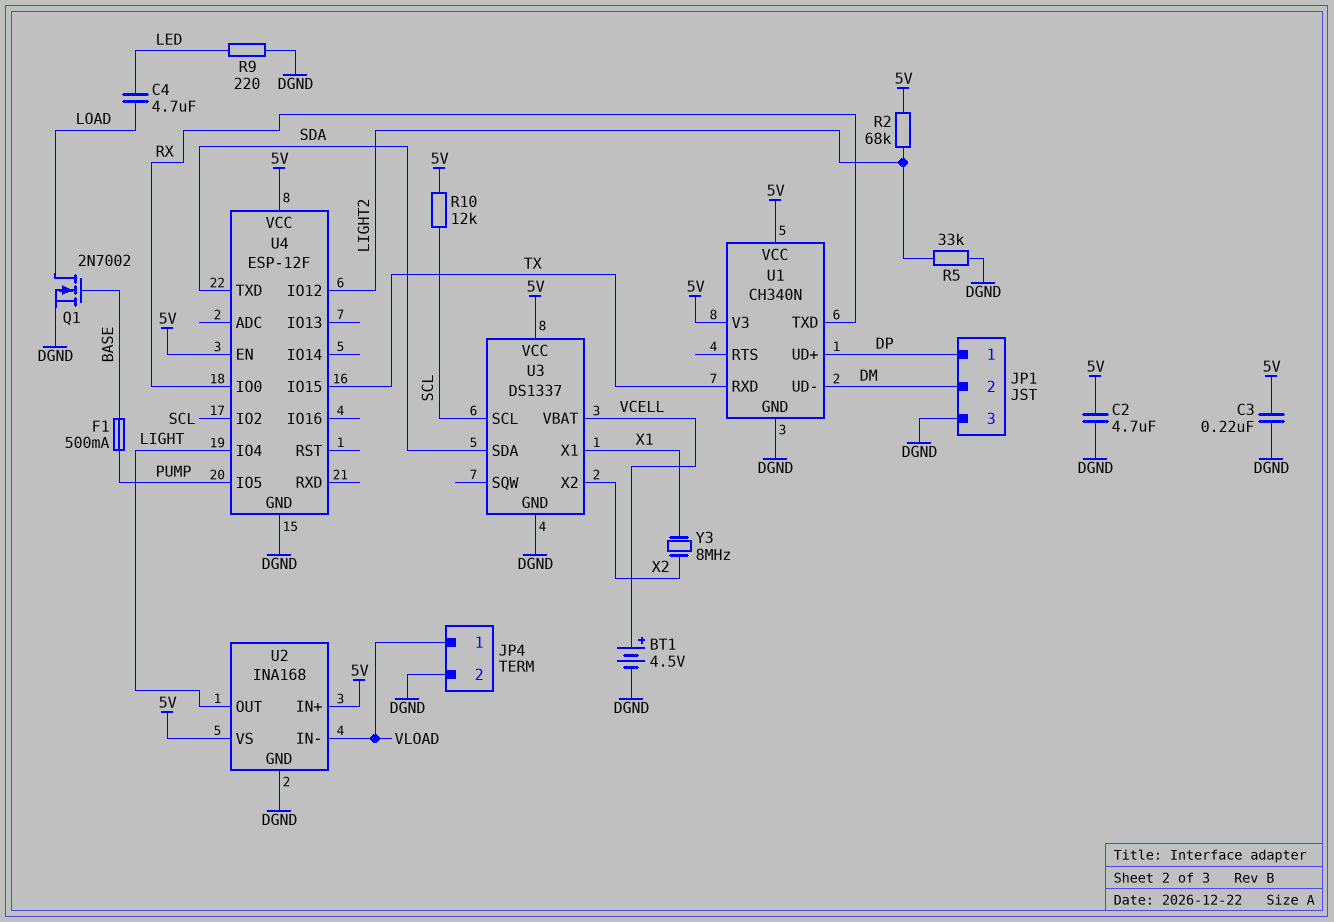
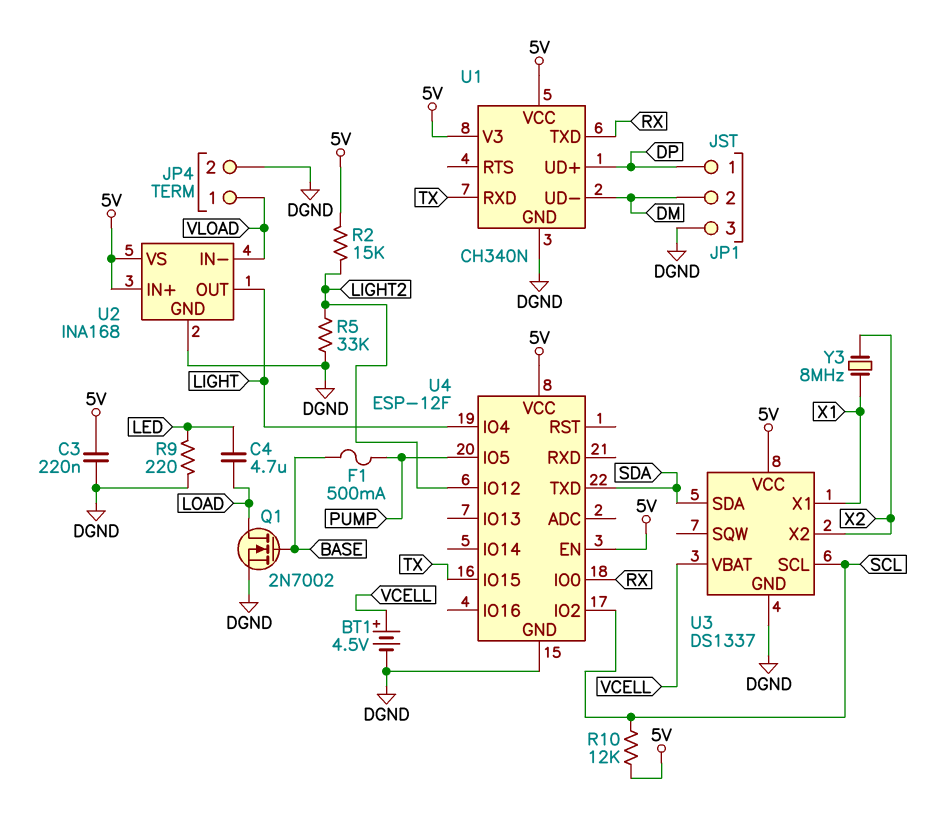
C2: 4.7uF (5V, DGND) -> none
R2: 68k (5V, LIGHT2) -> 15k (5V, LIGHT2)

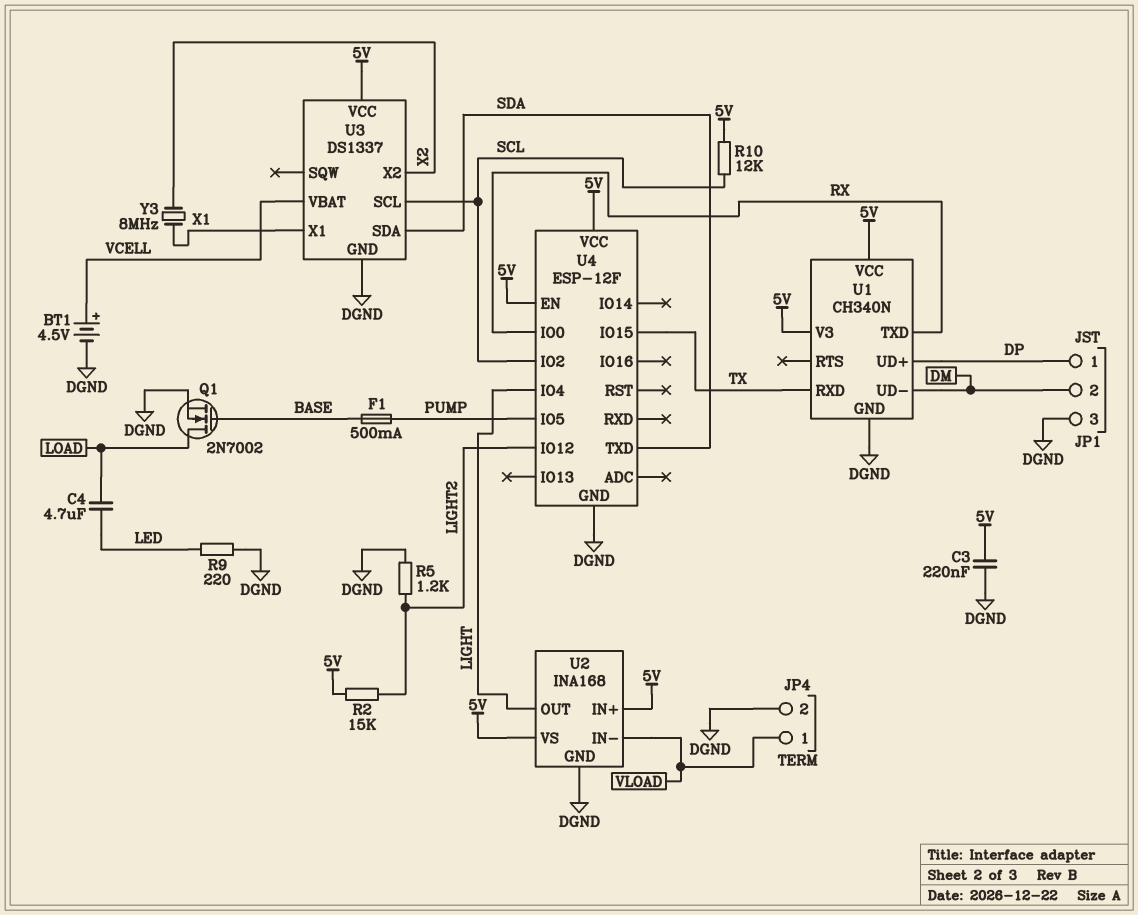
R5: 33k (DGND, LIGHT2) -> 1.2k (DGND, LIGHT2)

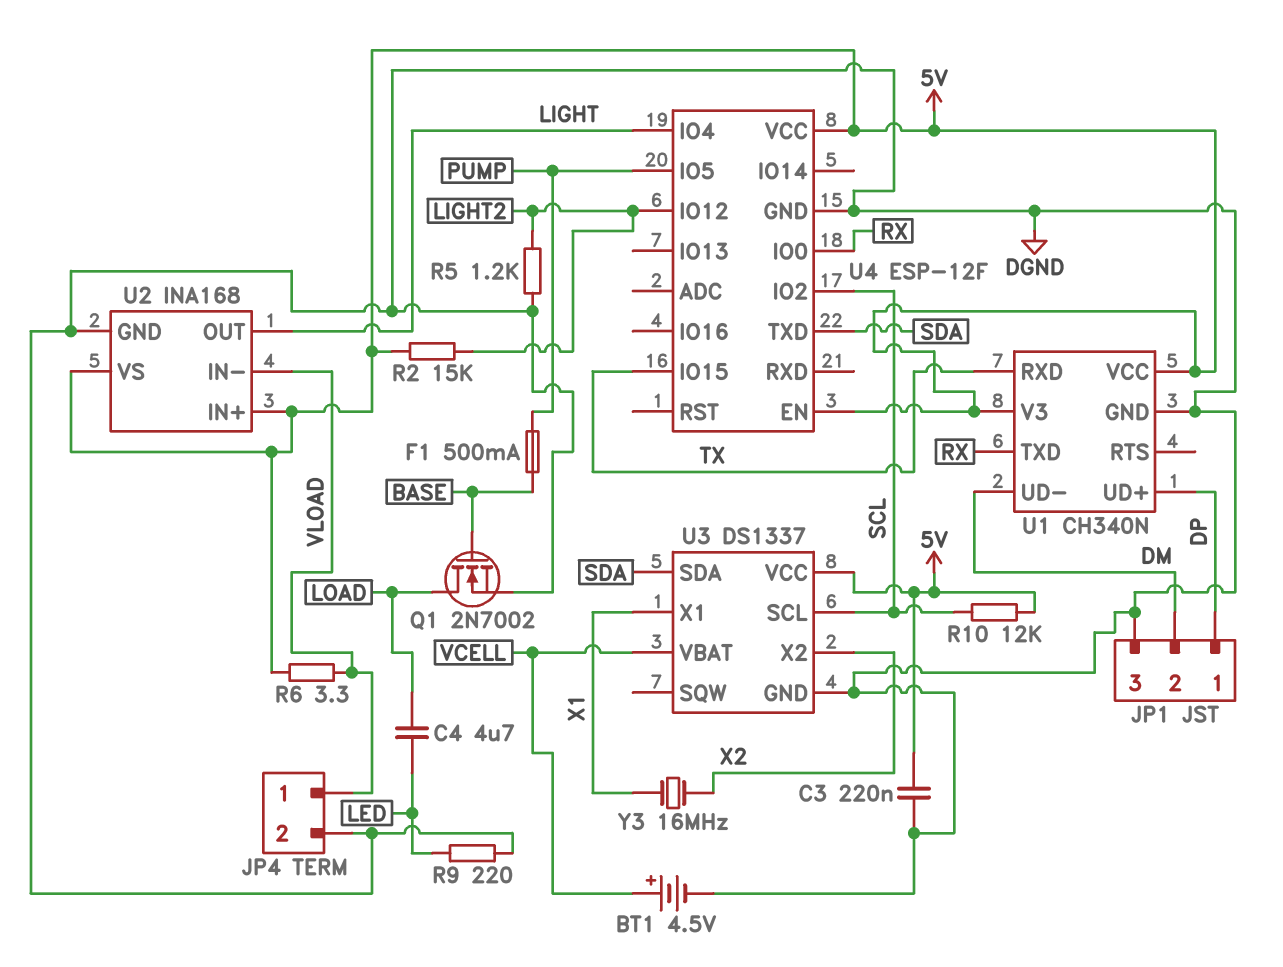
R6: none -> 3.3 (5V, VLOAD)
Y3: 8MHz (X1, X2) -> 16MHz (X1, X2)

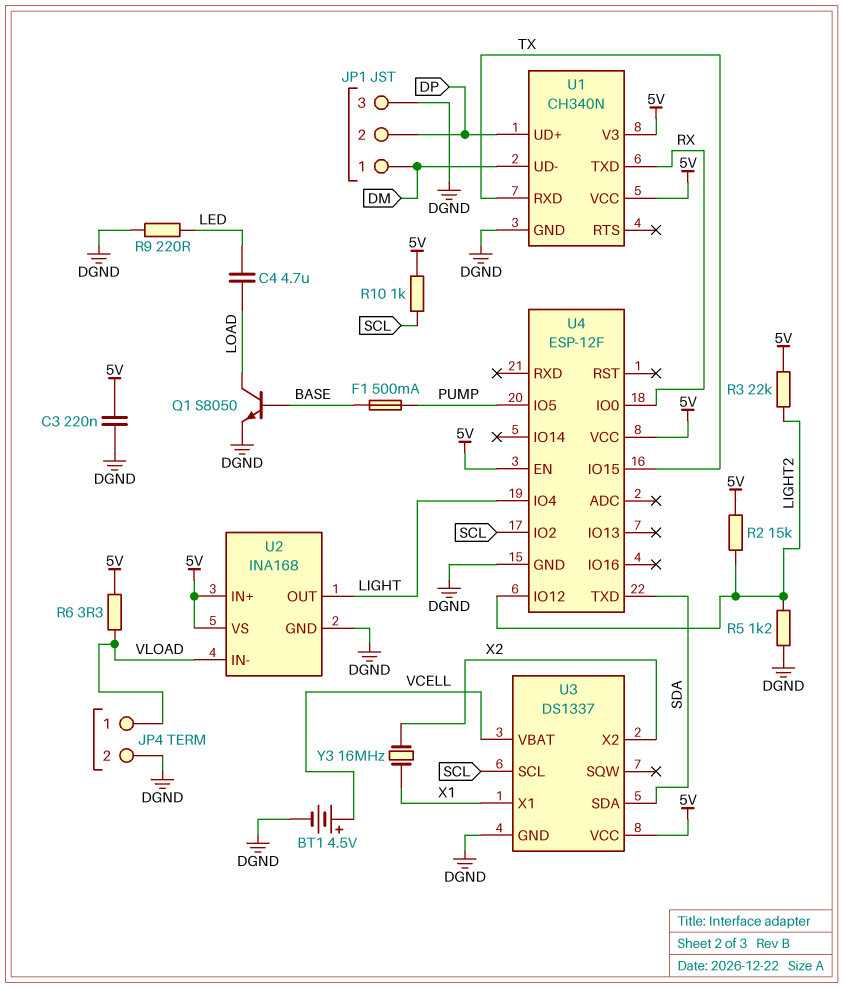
JP1 pin 1: DP -> DM
JP1 pin 2: DM -> DP
Q1: NMOS 2N7002 (G BASE, D LOAD, S DGND) -> NPN S8050 (B BASE, C LOAD, E DGND)
R3: none -> 22k (5V, LIGHT2)
R10: 12k (5V, SCL) -> 1k (5V, SCL)

